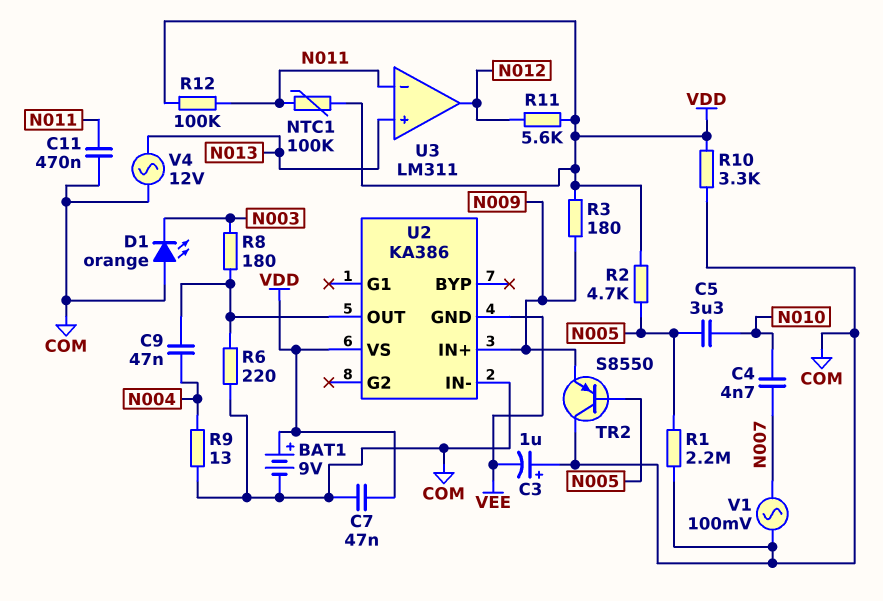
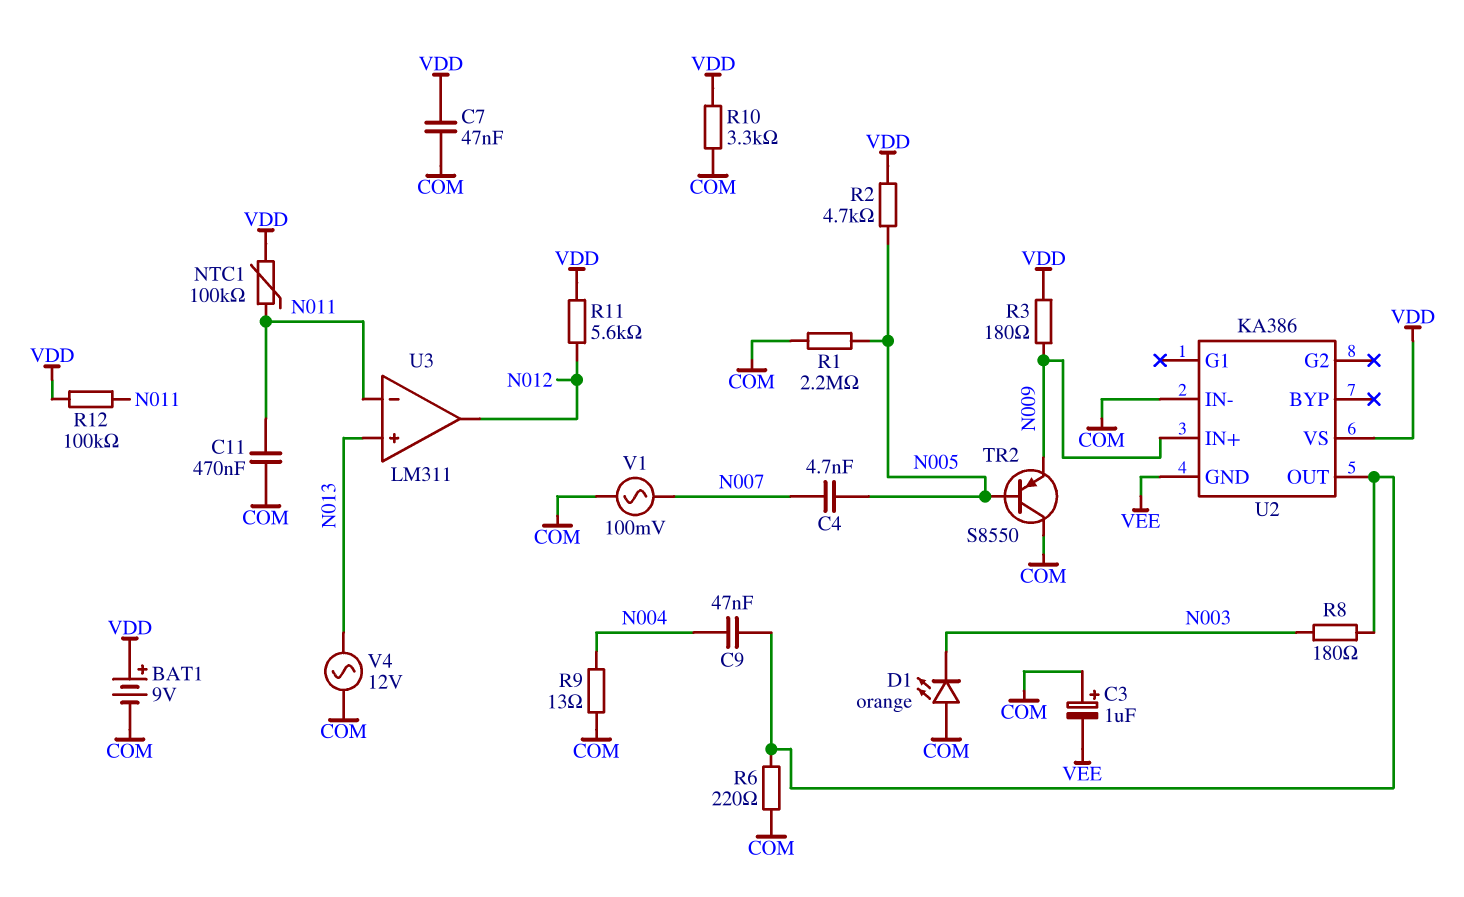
C4: 4.7nF (N007, N010) -> 4.7nF (N005, N007)
C5: 3.3uF (N005, N010) -> none

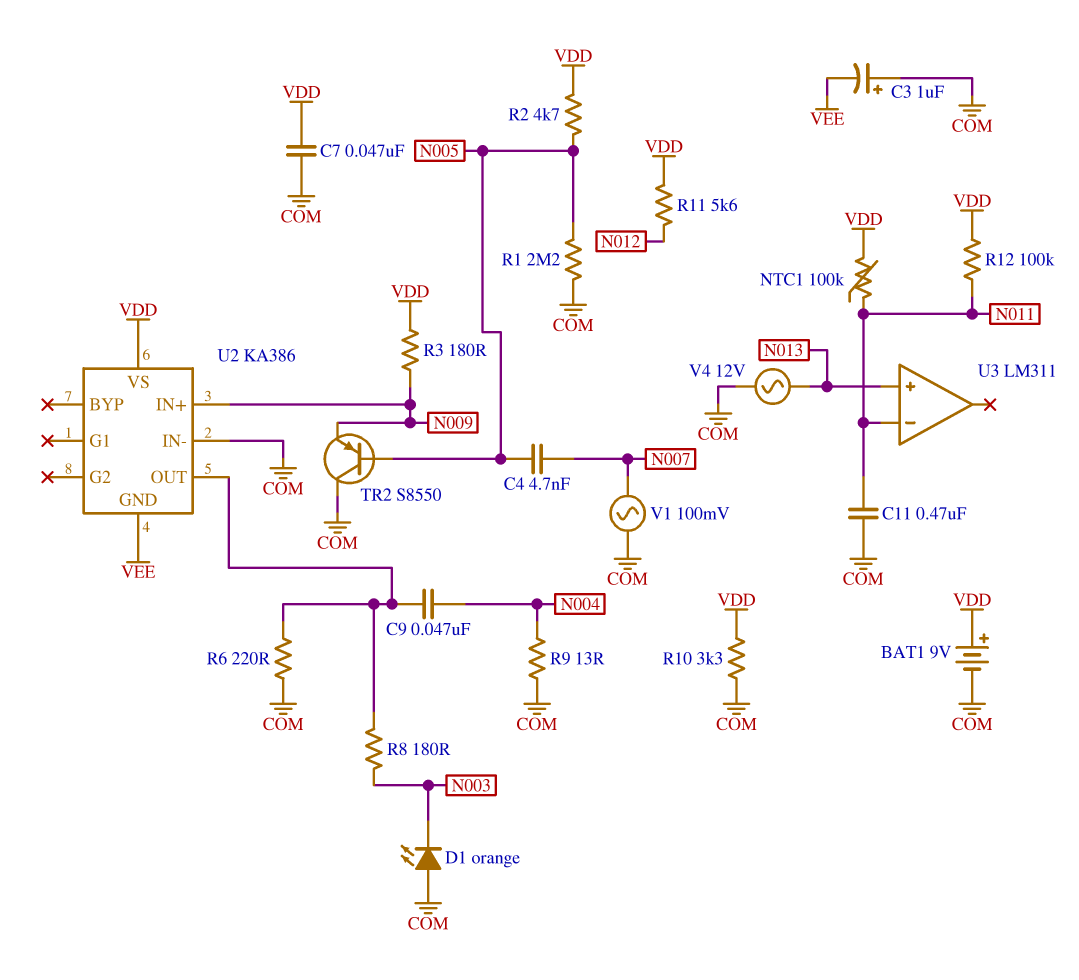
U3 pin out: N012 -> none

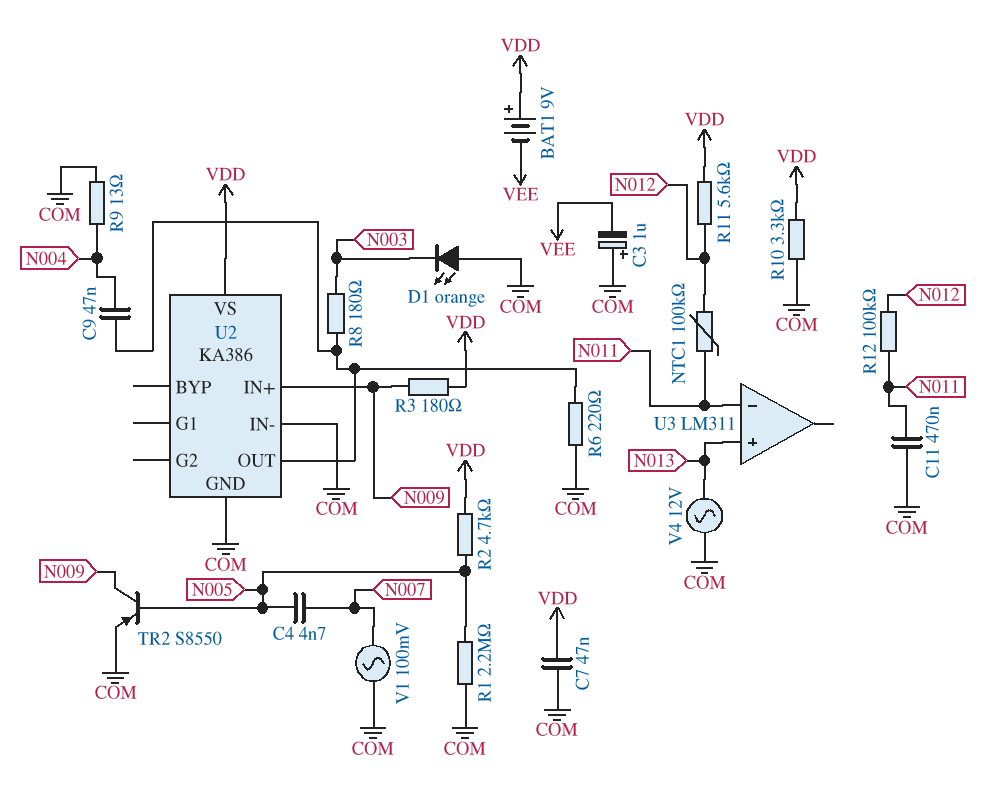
BAT1: 9V (plus VDD, minus COM) -> 9V (plus VDD, minus VEE)
NTC1: 100k (N011, VDD) -> 100k (N011, N012)
R12: 100k (N011, VDD) -> 100k (N011, N012)
TR2: PNP S8550 (B N005, C COM, E N009) -> PNP S8550 (B N005, C N009, E COM)
U2 pin GND: VEE -> COM

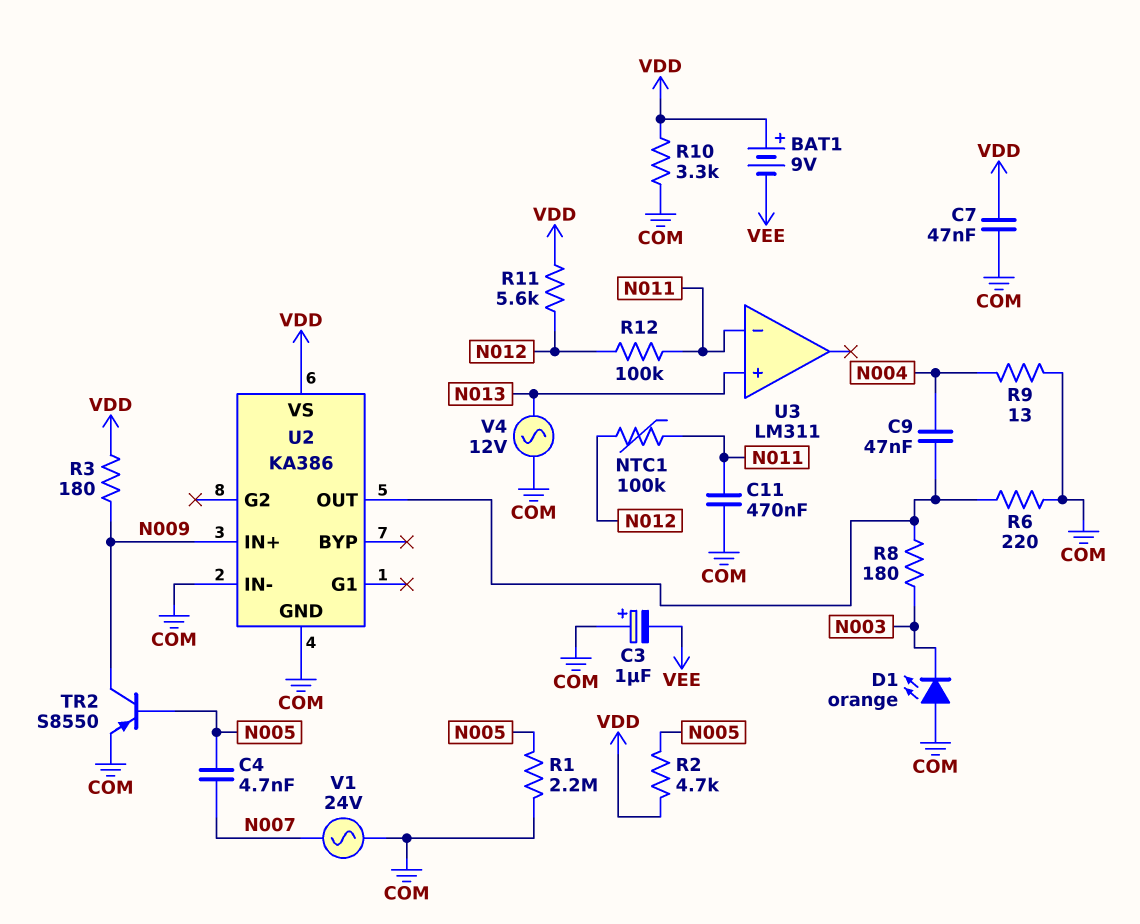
V1: AC 100mV (COM, N007) -> AC 24V (COM, N007)

